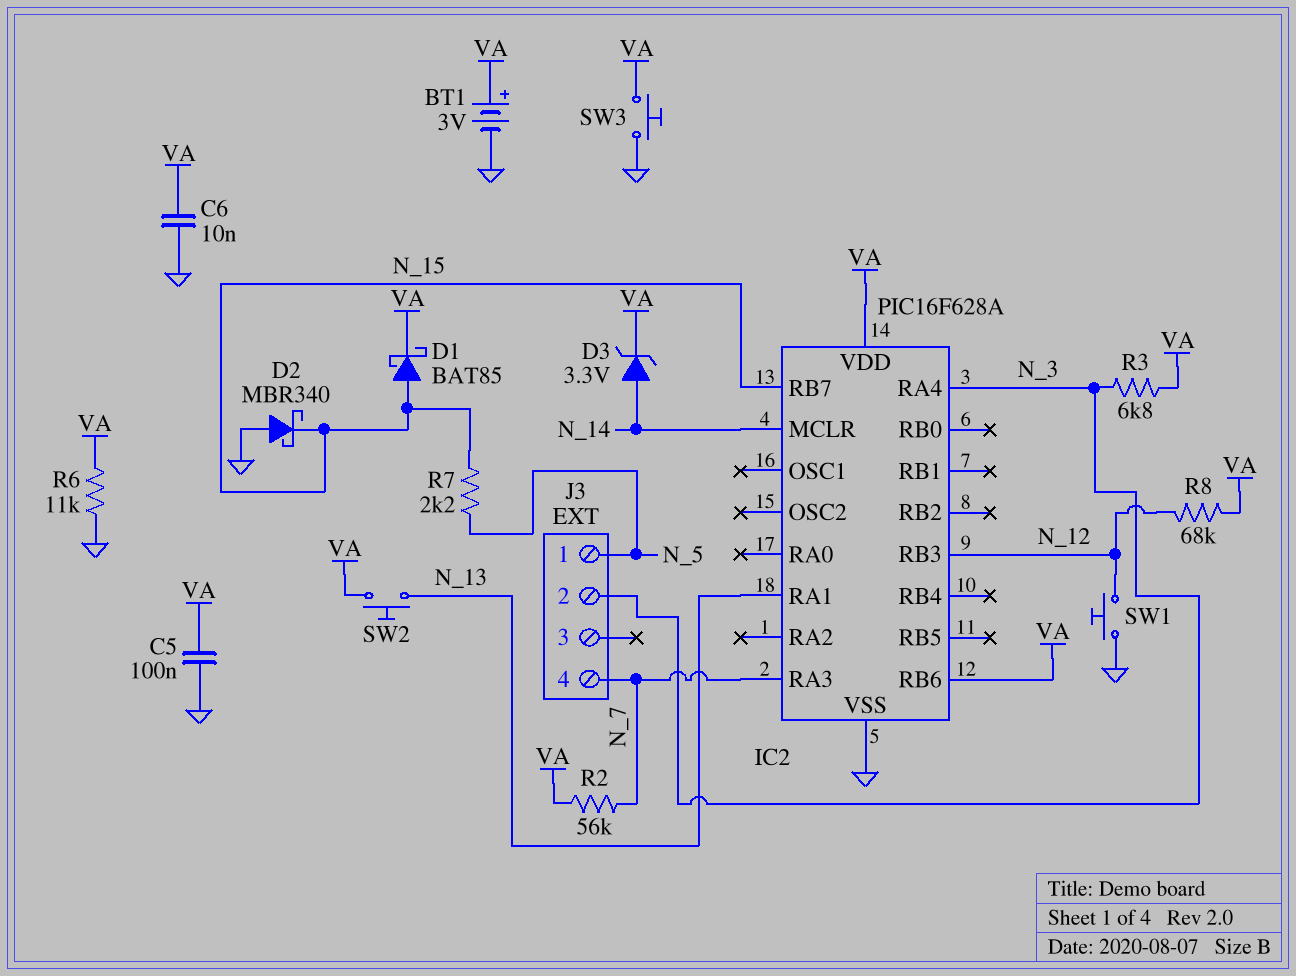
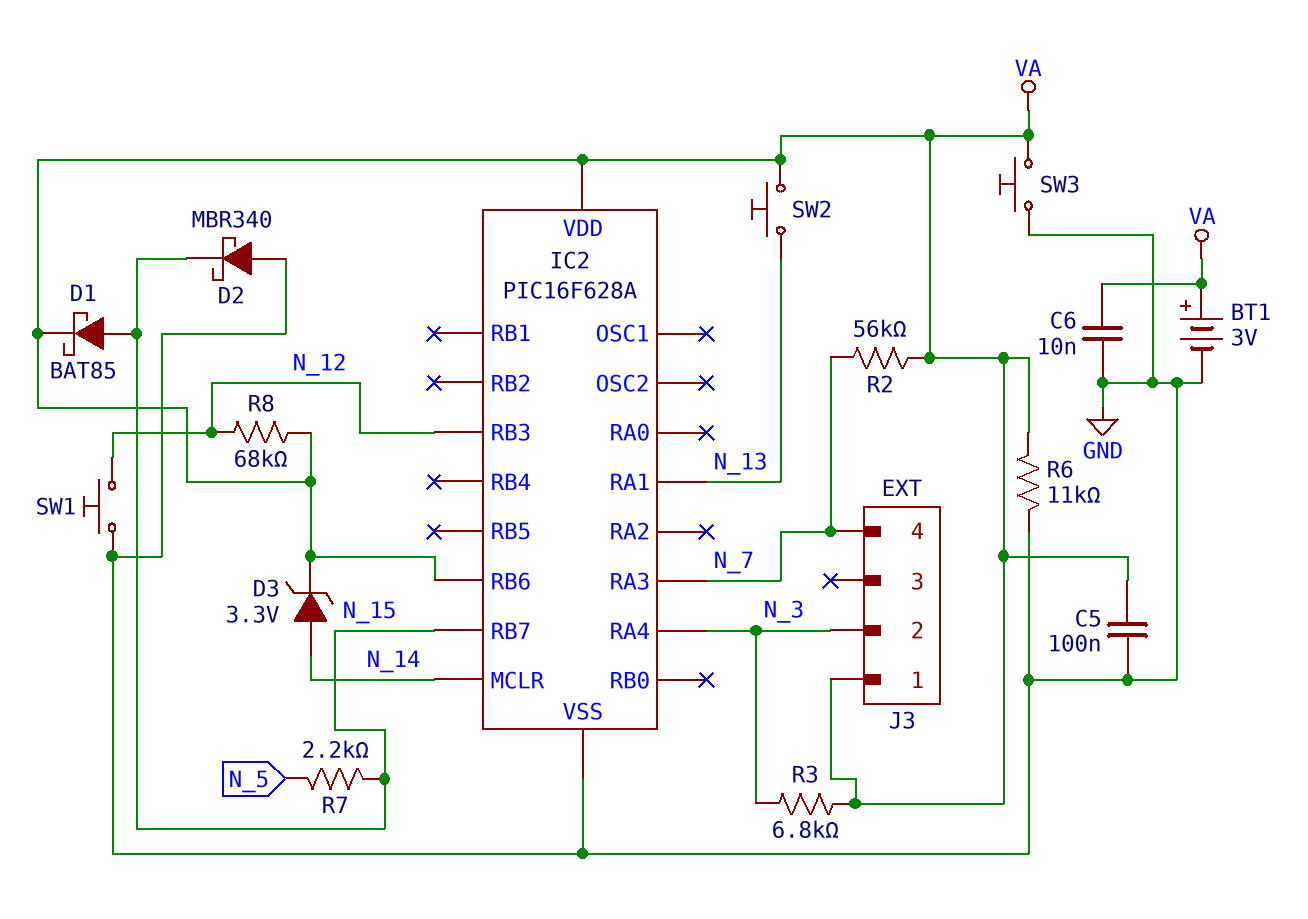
J3 pin 1: N_5 -> VA

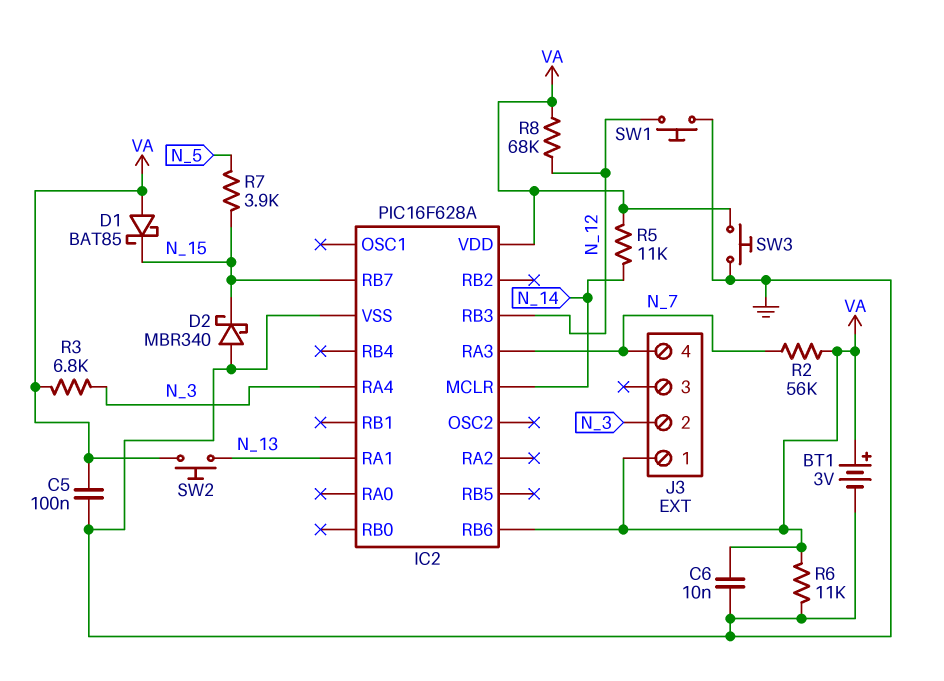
D1: schottky BAT85 (A N_15, K VA) -> schottky BAT85 (A VA, K N_15)
D3: zener 3.3V (A N_14, K VA) -> none
R5: none -> 11k (N_14, VA)
R7: 2.2k (N_5, N_15) -> 3.9k (N_5, N_15)

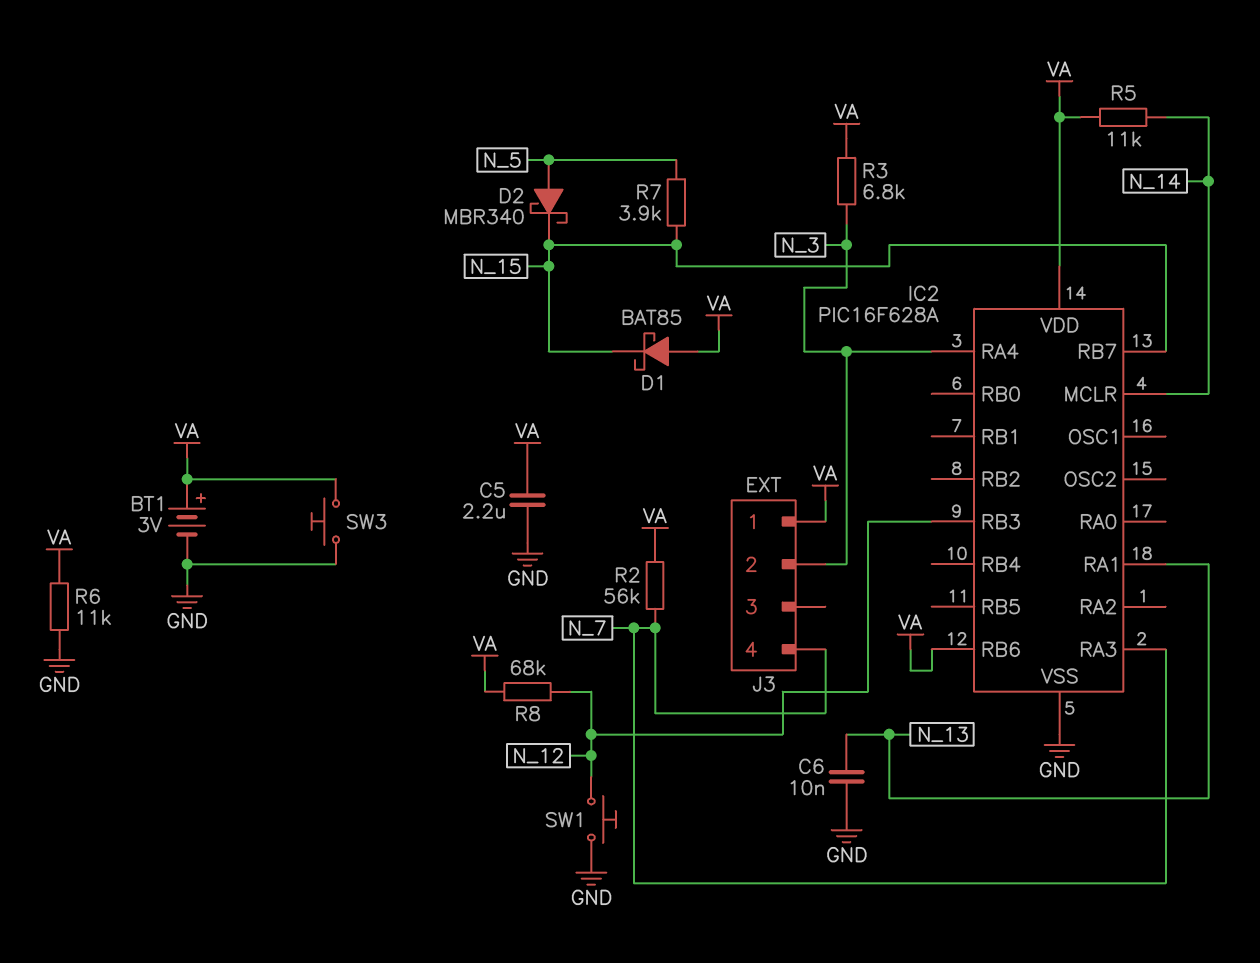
C5: 100nF (GND, VA) -> 2.2uF (GND, VA)
C6: 10nF (GND, VA) -> 10nF (GND, N_13)
D2: schottky MBR340 (A GND, K N_15) -> schottky MBR340 (A N_5, K N_15)
SW2: button (N_13, VA) -> none

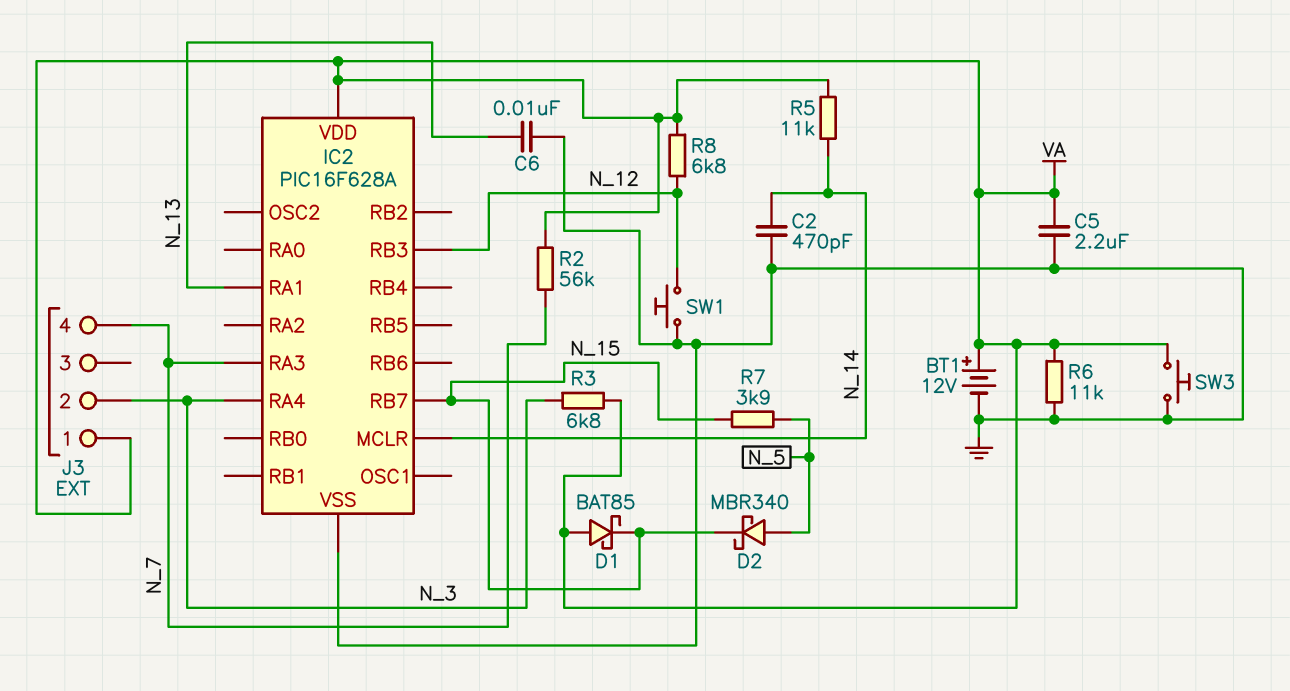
BT1: 3V (plus VA, minus GND) -> 12V (plus VA, minus GND)
C2: none -> 470pF (GND, N_14)
IC2 pin RB6: VA -> none
R8: 68k (N_12, VA) -> 6.8k (N_12, VA)

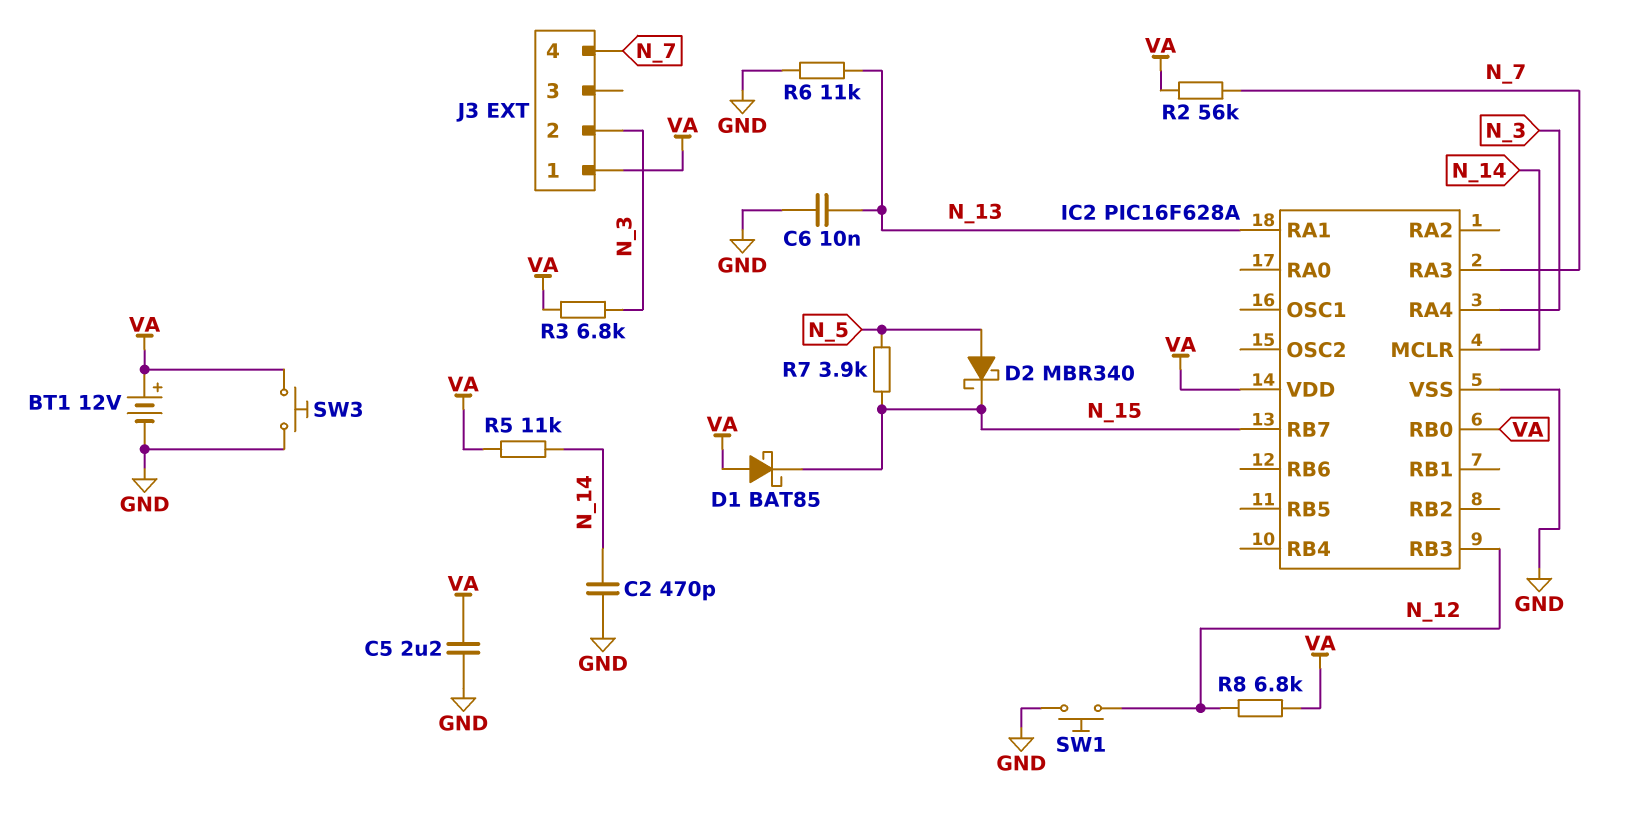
IC2 pin RB0: none -> VA
R6: 11k (GND, VA) -> 11k (GND, N_13)

